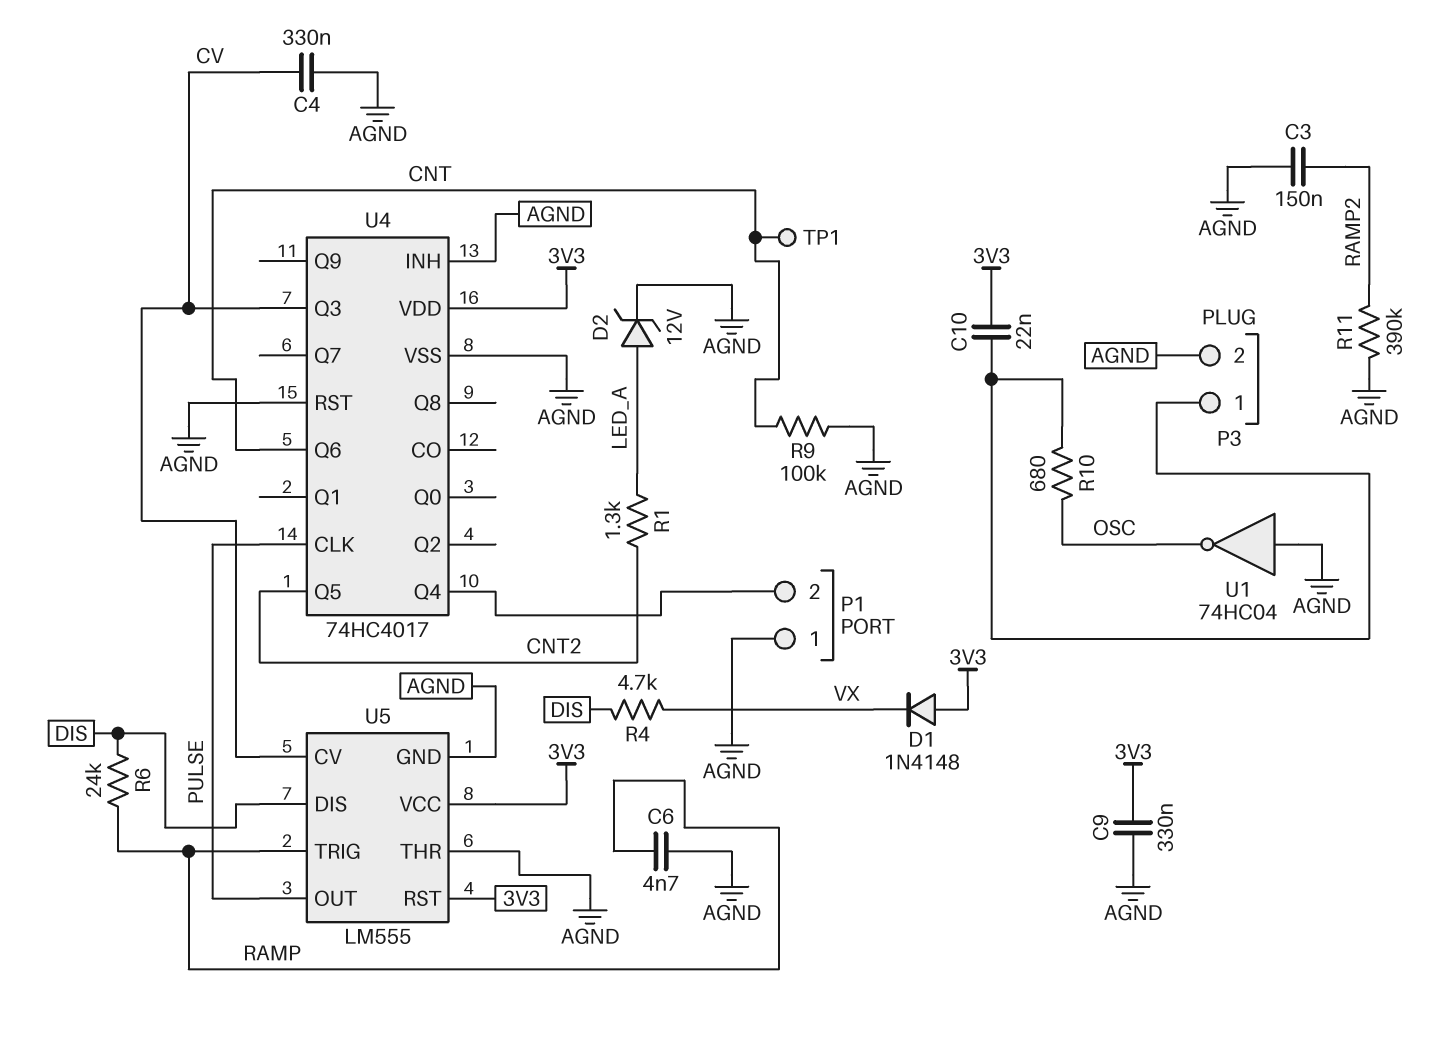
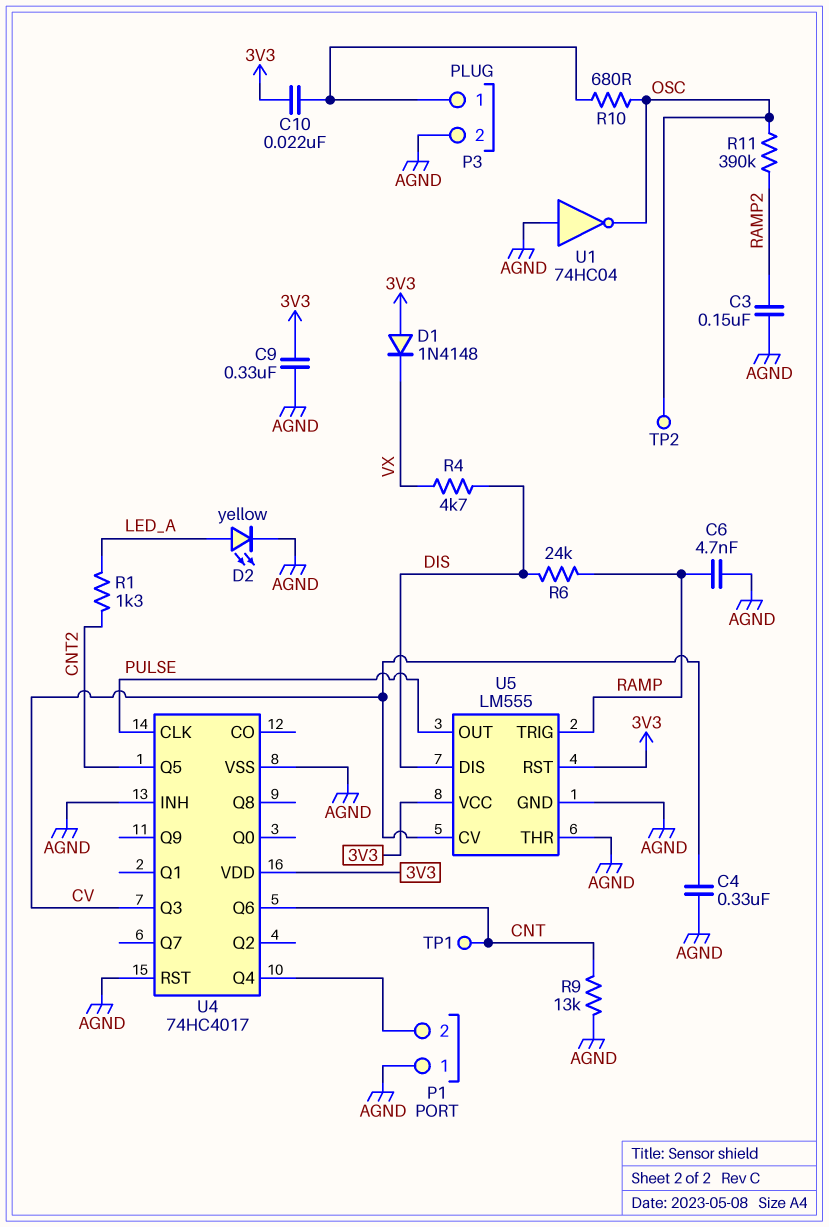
D2: zener 12V (A LED_A, K AGND) -> LED yellow (A LED_A, K AGND)
R9: 100k (AGND, CNT) -> 13k (AGND, CNT)
R11: 390k (AGND, RAMP2) -> 390k (OSC, RAMP2)
TP2: none -> test point (OSC)

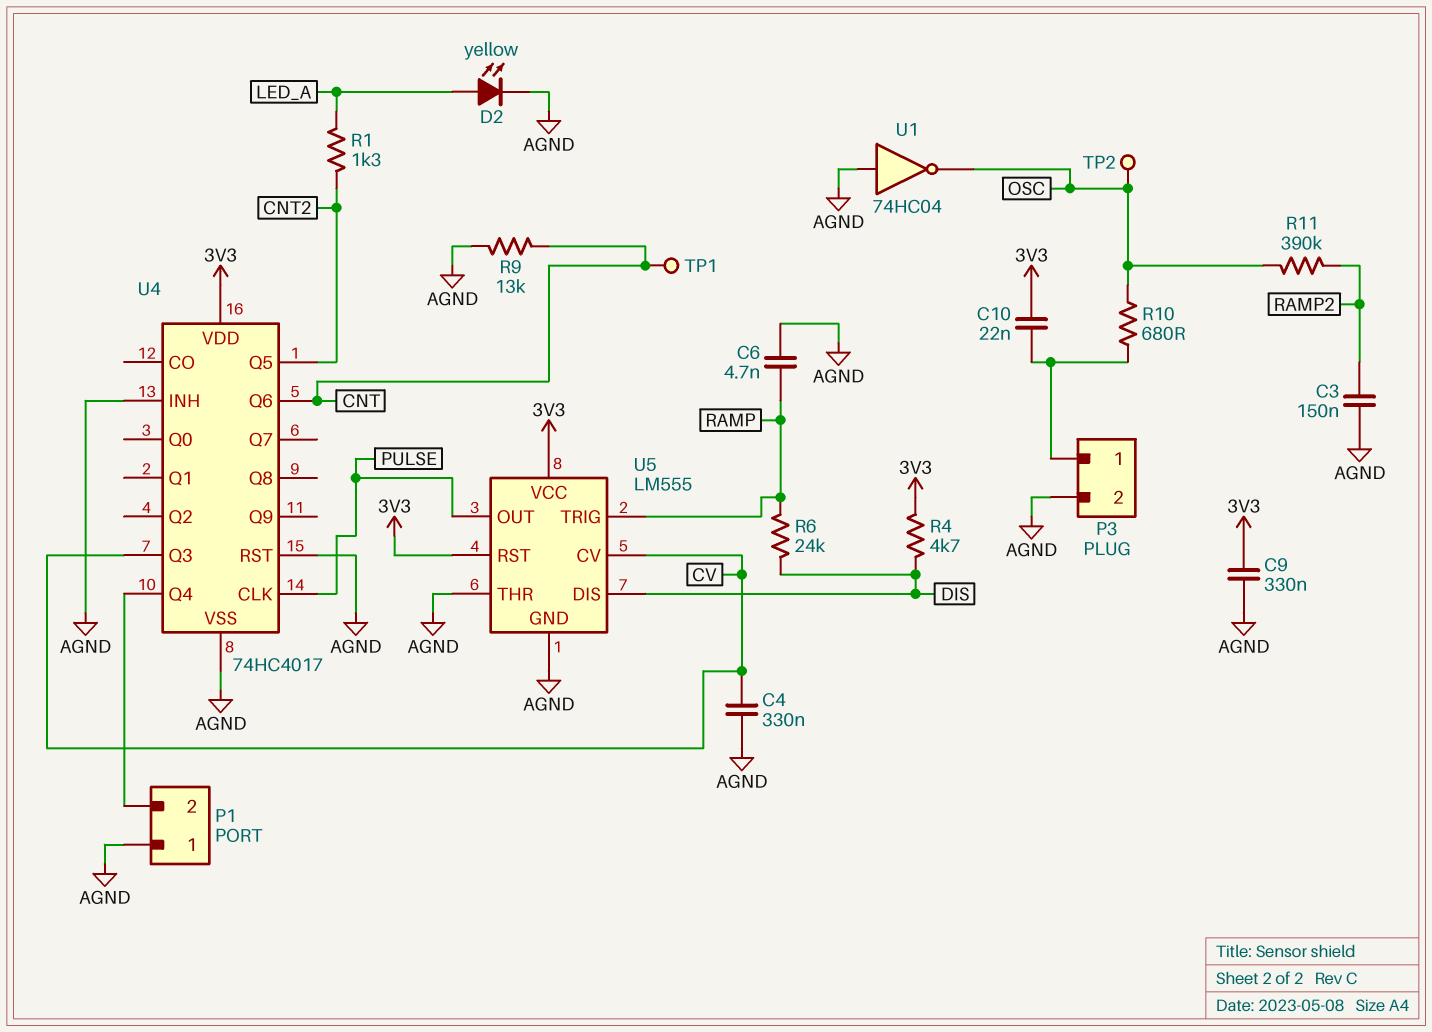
D1: diode 1N4148 (A 3V3, K VX) -> none
R4: 4.7k (DIS, VX) -> 4.7k (3V3, DIS)

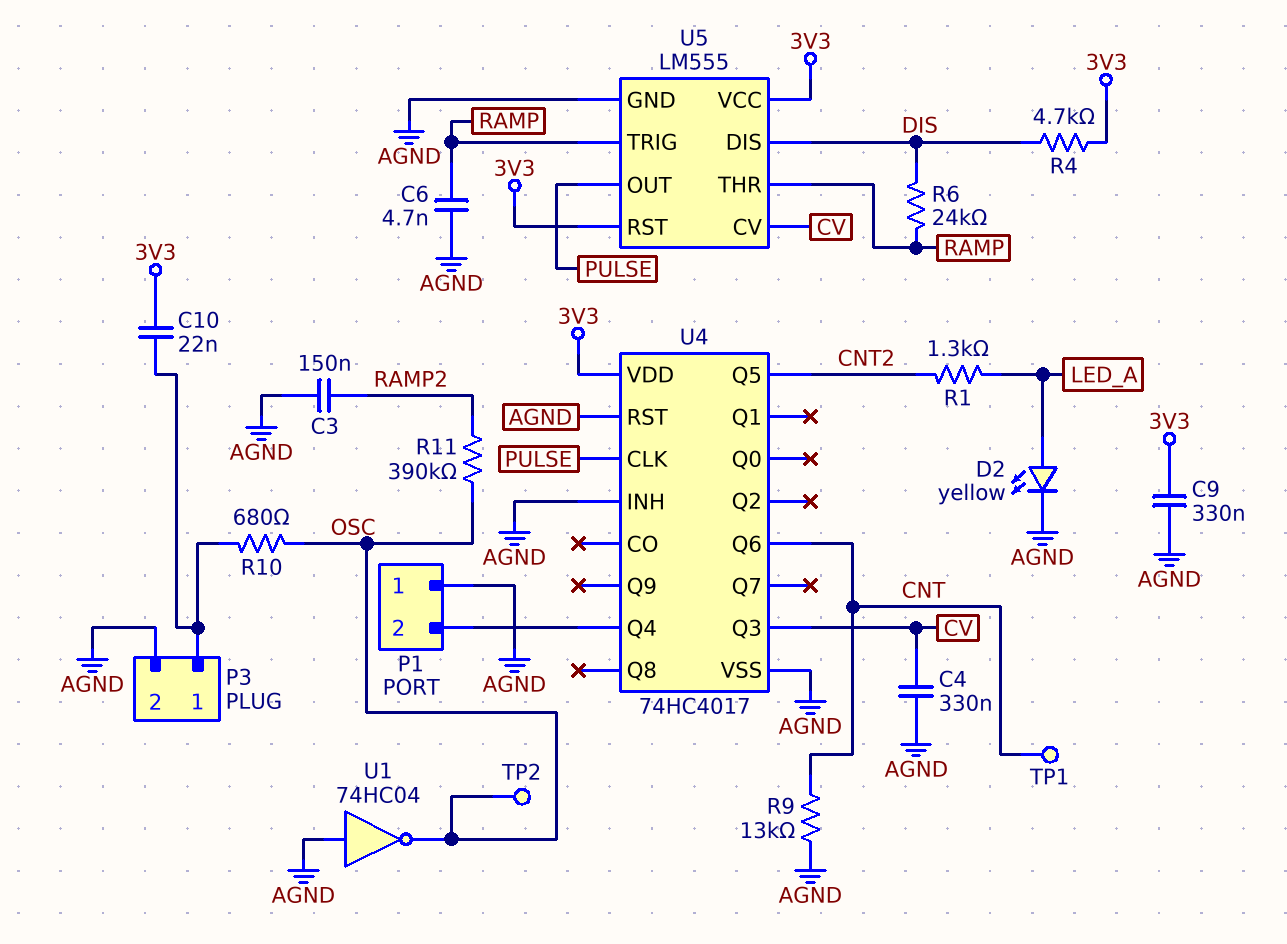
U5 pin THR: AGND -> RAMP

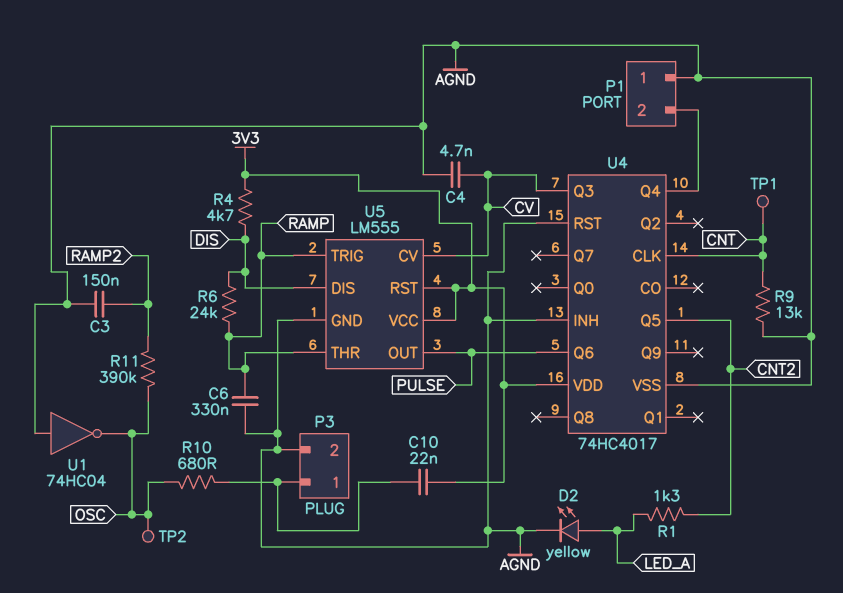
C4: 330nF (AGND, CV) -> 4.7nF (AGND, CV)
C6: 4.7nF (AGND, RAMP) -> 330nF (AGND, RAMP)
C9: 330nF (3V3, AGND) -> none
U4 pin CLK: PULSE -> CNT
U4 pin Q6: CNT -> PULSE

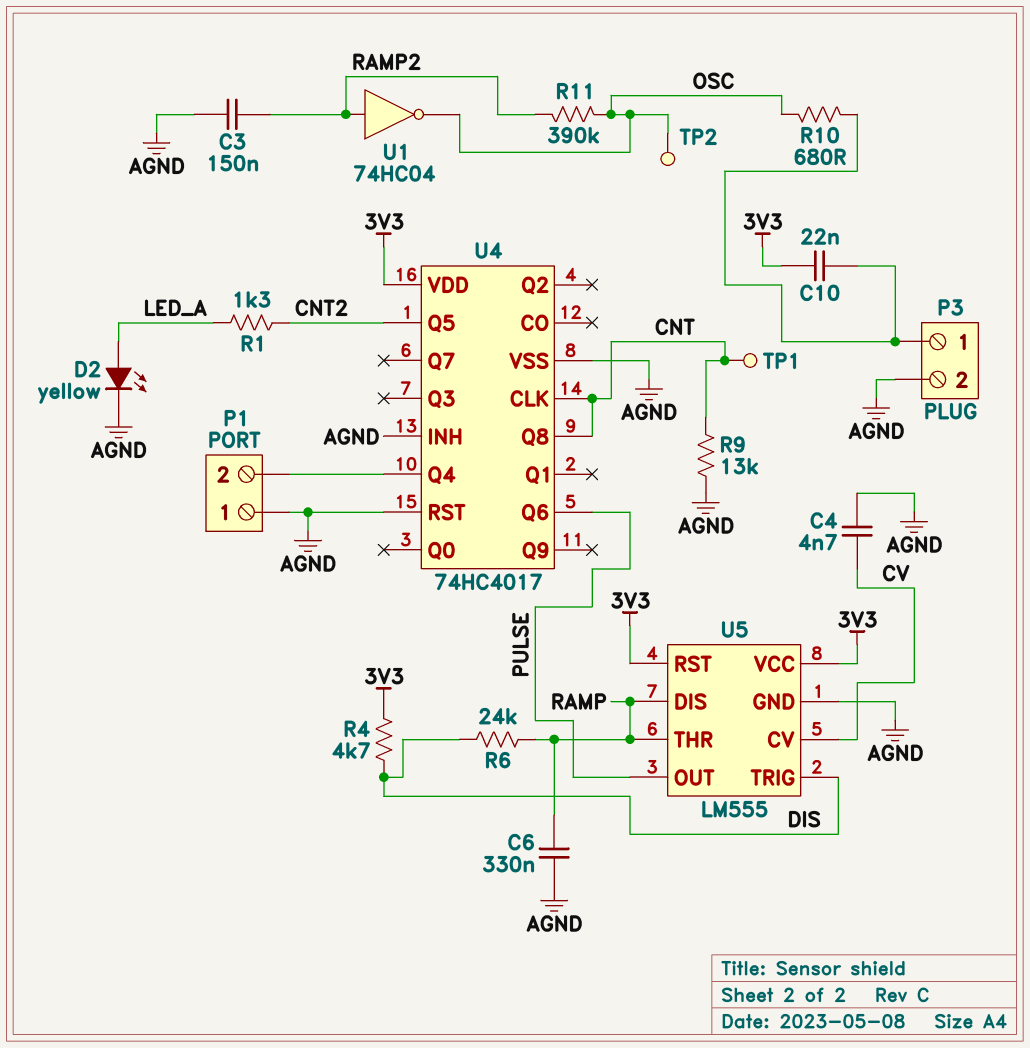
U1: NOT 74HC04 (in AGND, out OSC) -> NOT 74HC04 (in RAMP2, out OSC)
U4 pin Q3: CV -> none
U4 pin Q8: none -> CNT
U5 pin DIS: DIS -> RAMP
U5 pin TRIG: RAMP -> DIS

